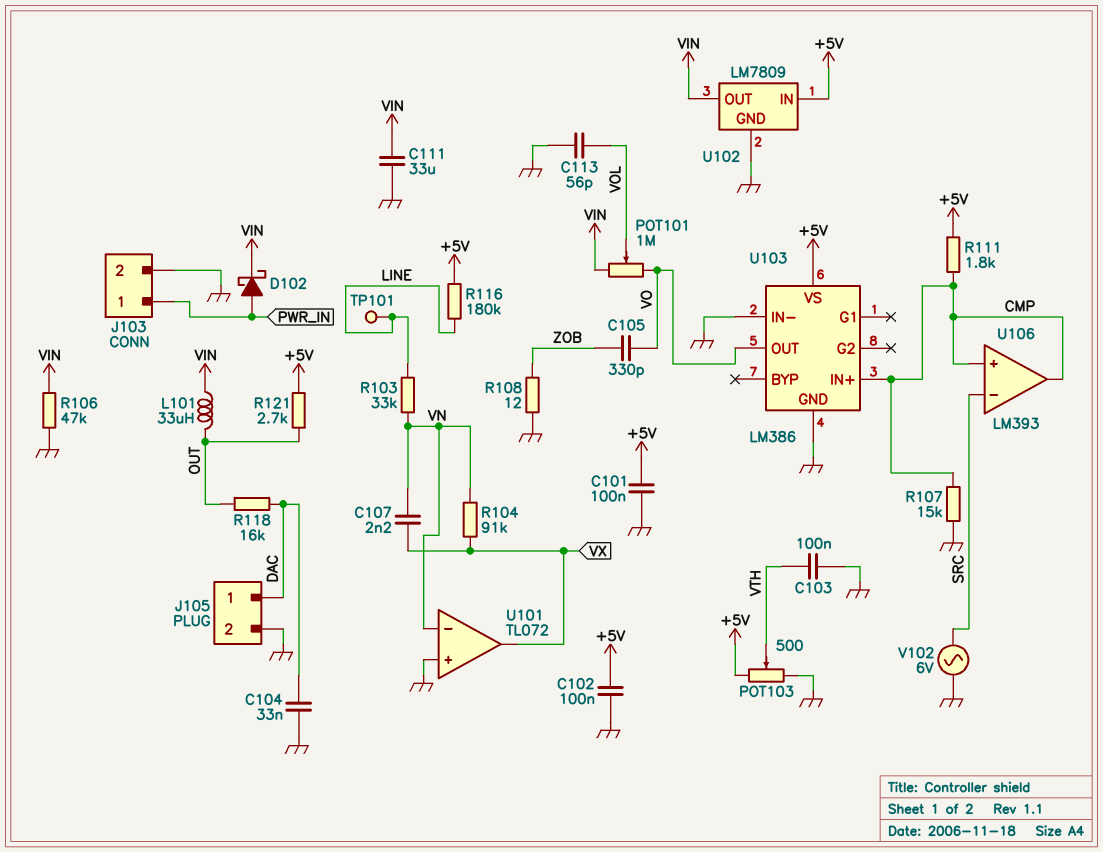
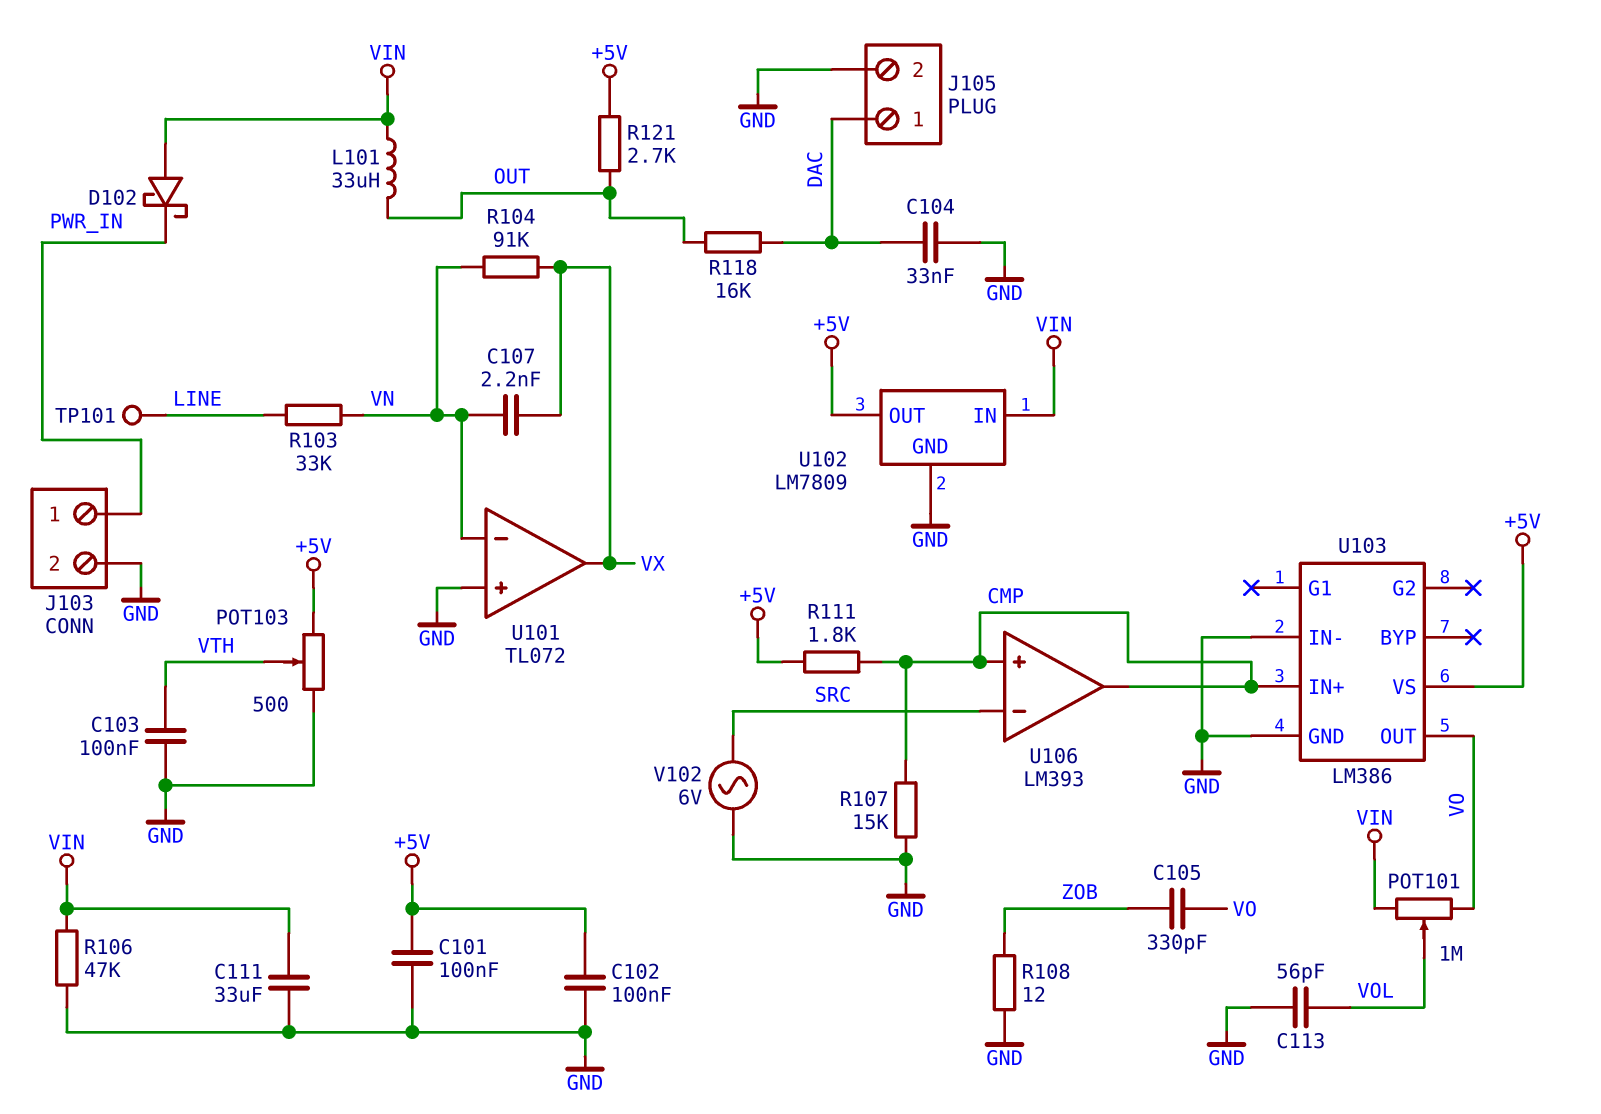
D102: schottky (A PWR_IN, K VIN) -> schottky (A VIN, K PWR_IN)
R116: 180k (+5V, LINE) -> none
U102 pin IN: +5V -> VIN
U102 pin OUT: VIN -> +5V

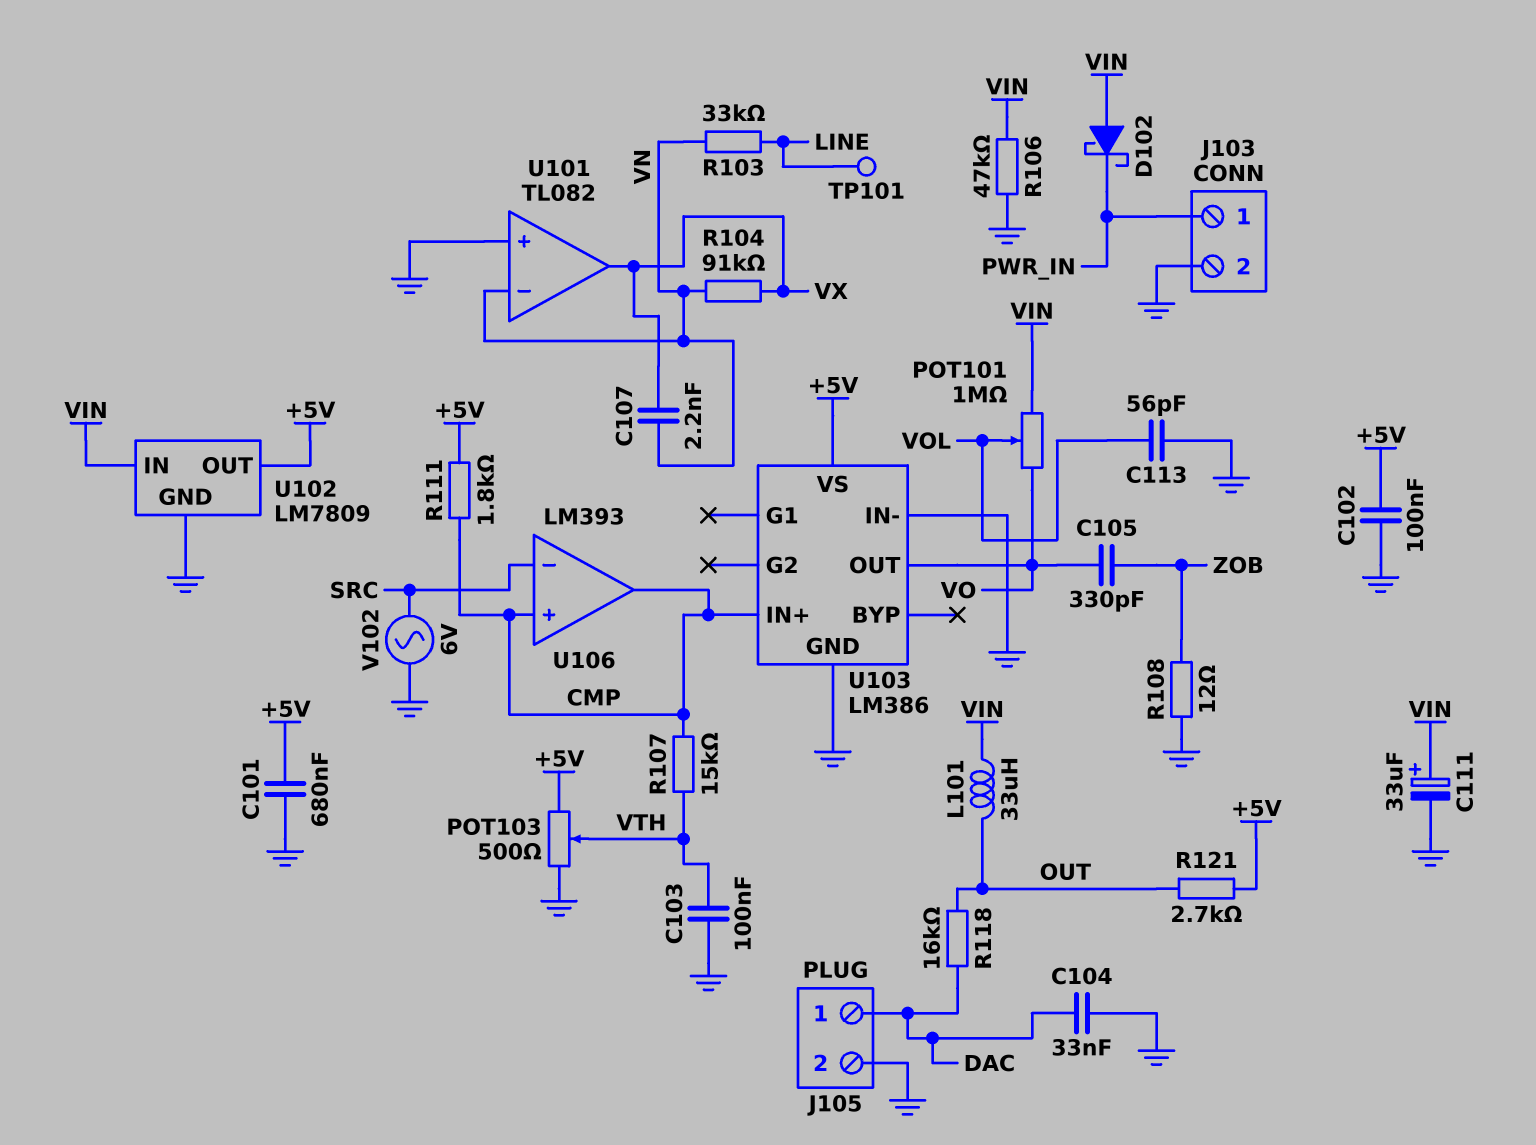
C101: 100nF (+5V, GND) -> 680nF (+5V, GND)
C111: 33uF (GND, VIN) -> 33uF (plus VIN, minus GND)
R107: 15k (CMP, GND) -> 15k (CMP, VTH)
U101: TL072 -> TL082

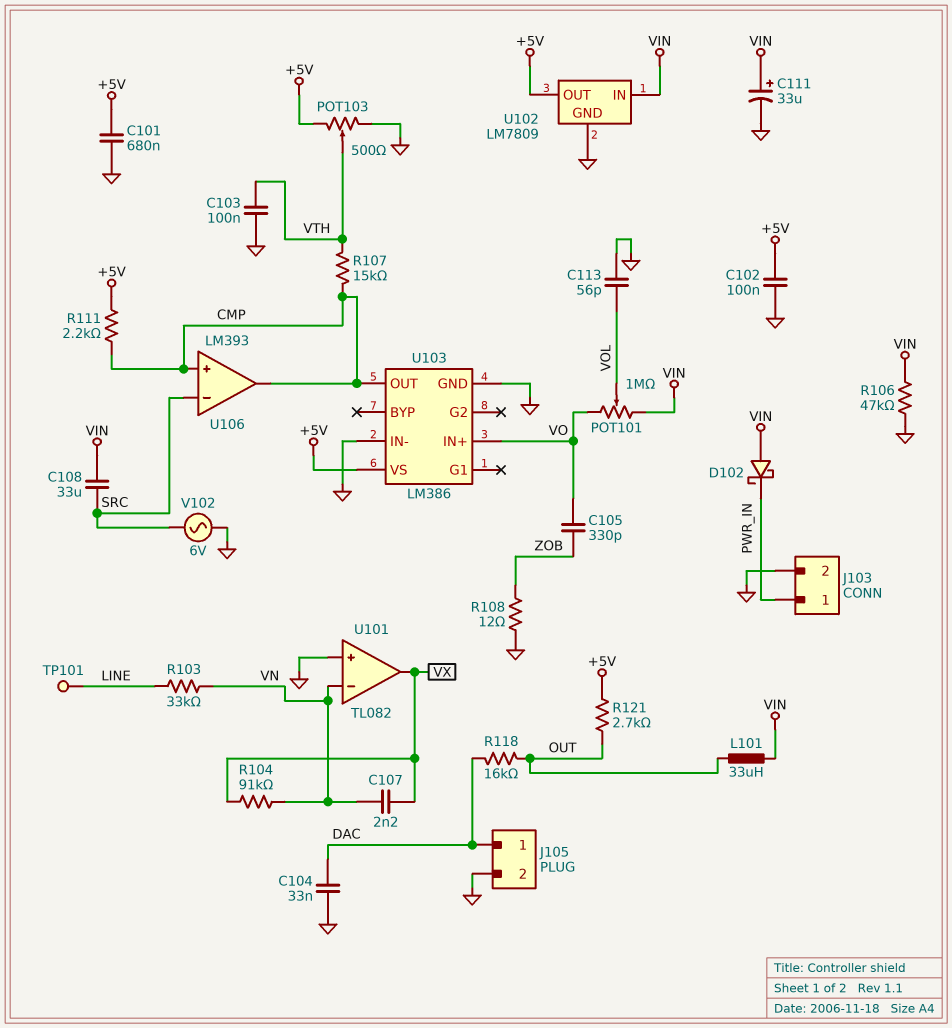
C108: none -> 33uF (SRC, VIN)
R111: 1.8k (+5V, CMP) -> 2.2k (+5V, CMP)
U103 pin IN+: CMP -> VO
U103 pin OUT: VO -> CMP

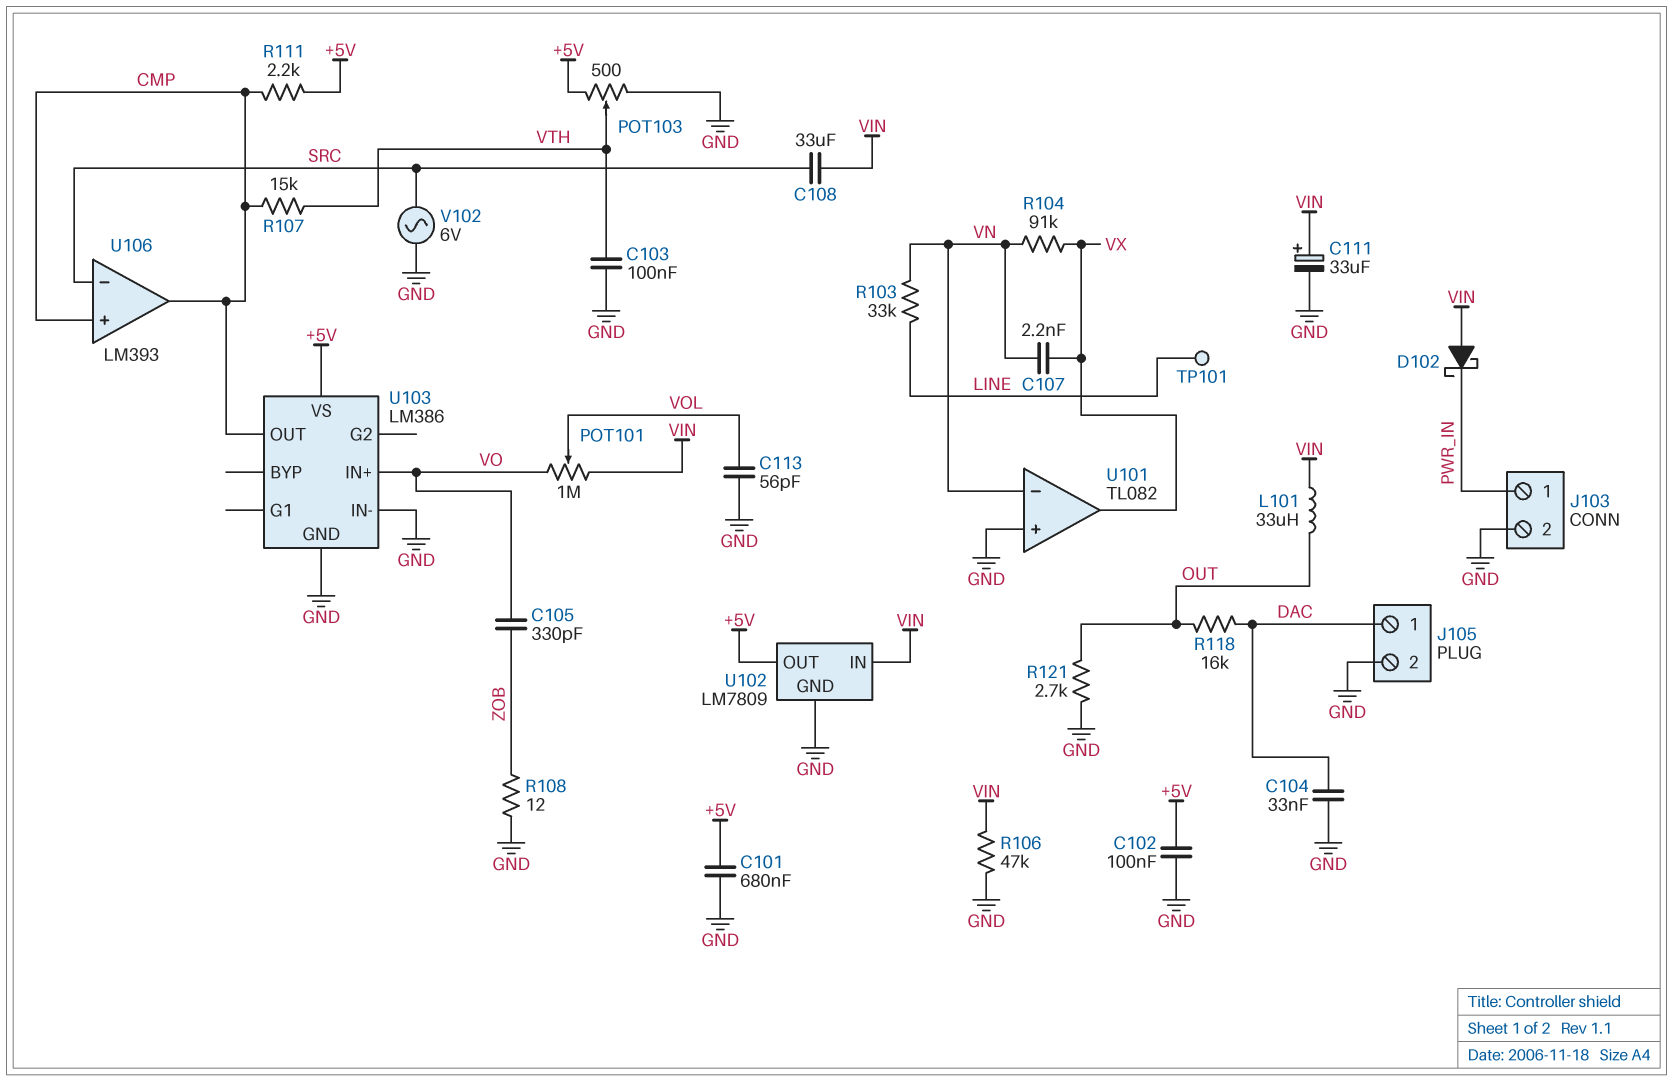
R121: 2.7k (+5V, OUT) -> 2.7k (GND, OUT)

